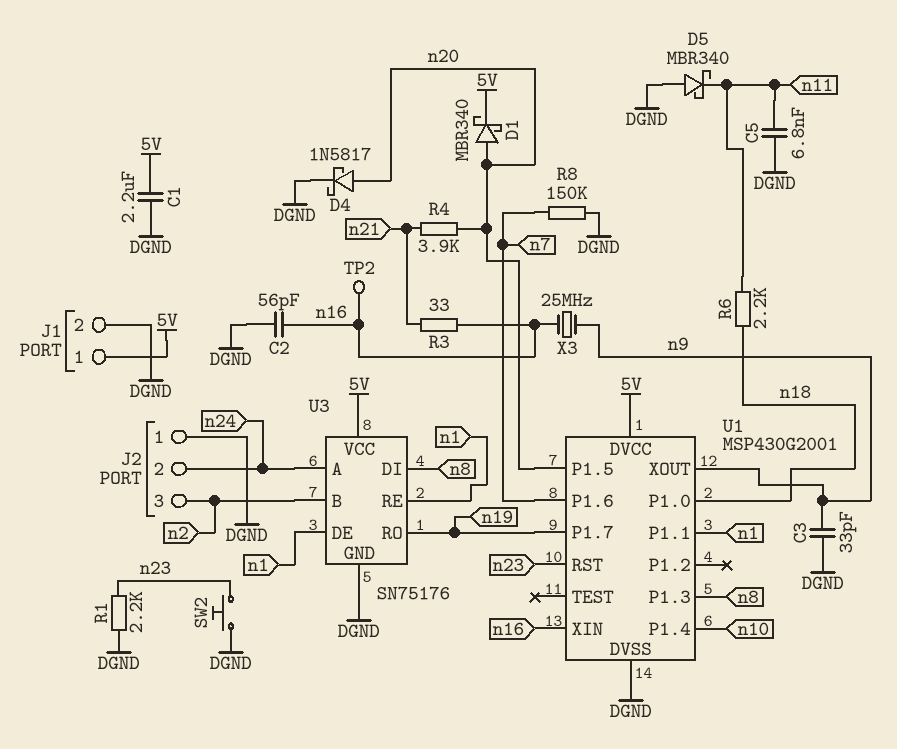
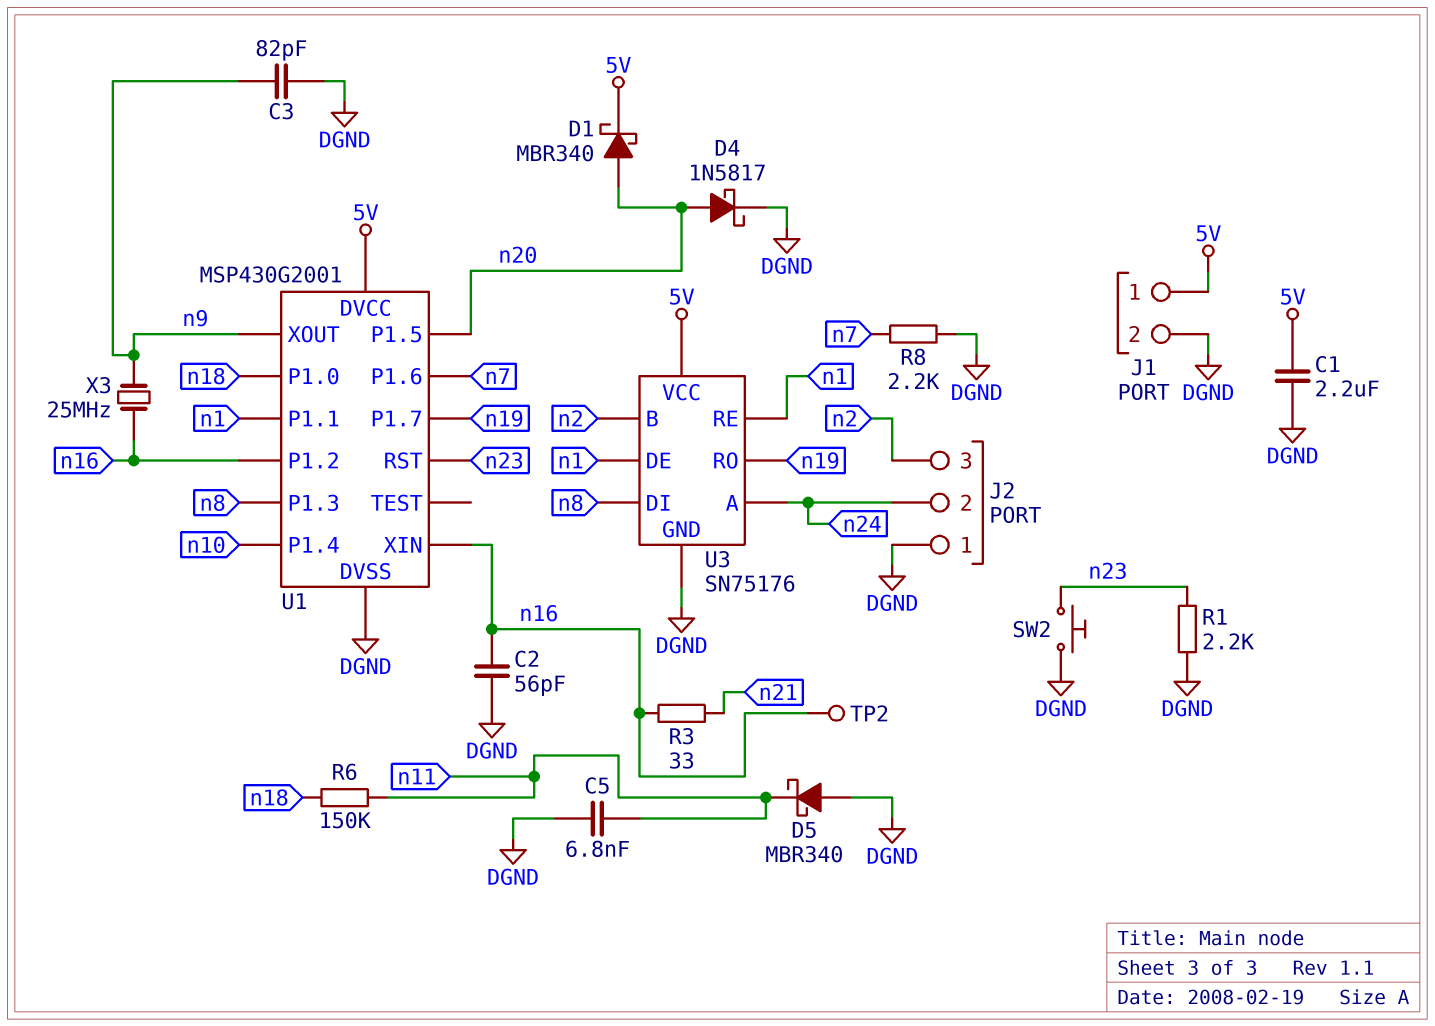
C3: 33pF (DGND, n9) -> 82pF (DGND, n9)
R4: 3.9k (n20, n21) -> none
R6: 2.2k (n11, n18) -> 150k (n11, n18)
R8: 150k (DGND, n7) -> 2.2k (DGND, n7)
U1 pin P1.2: none -> n16

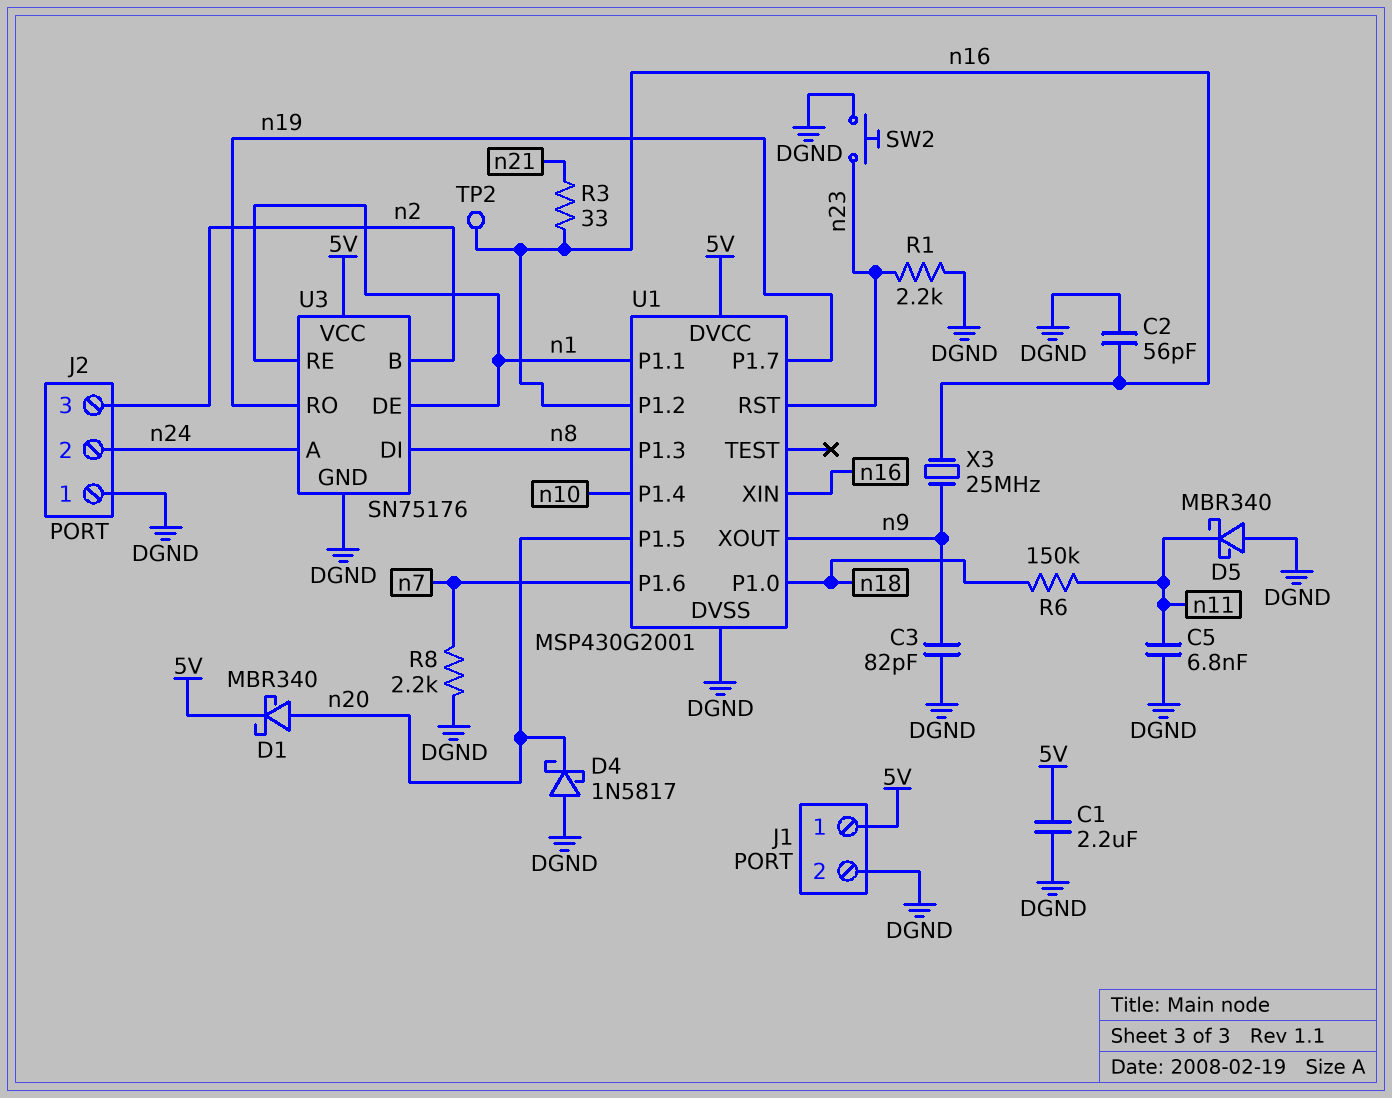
D4: schottky 1N5817 (A n20, K DGND) -> schottky 1N5817 (A DGND, K n20)

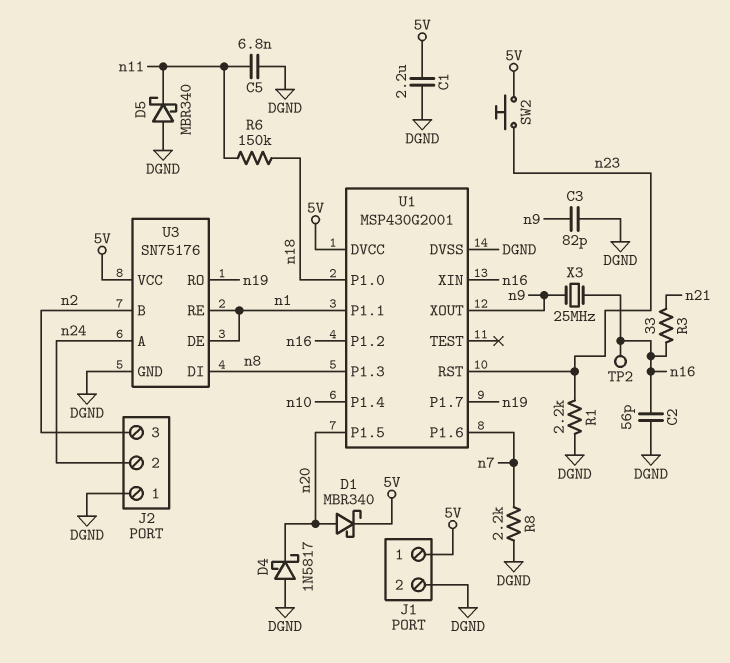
SW2: button (DGND, n23) -> button (5V, n23)

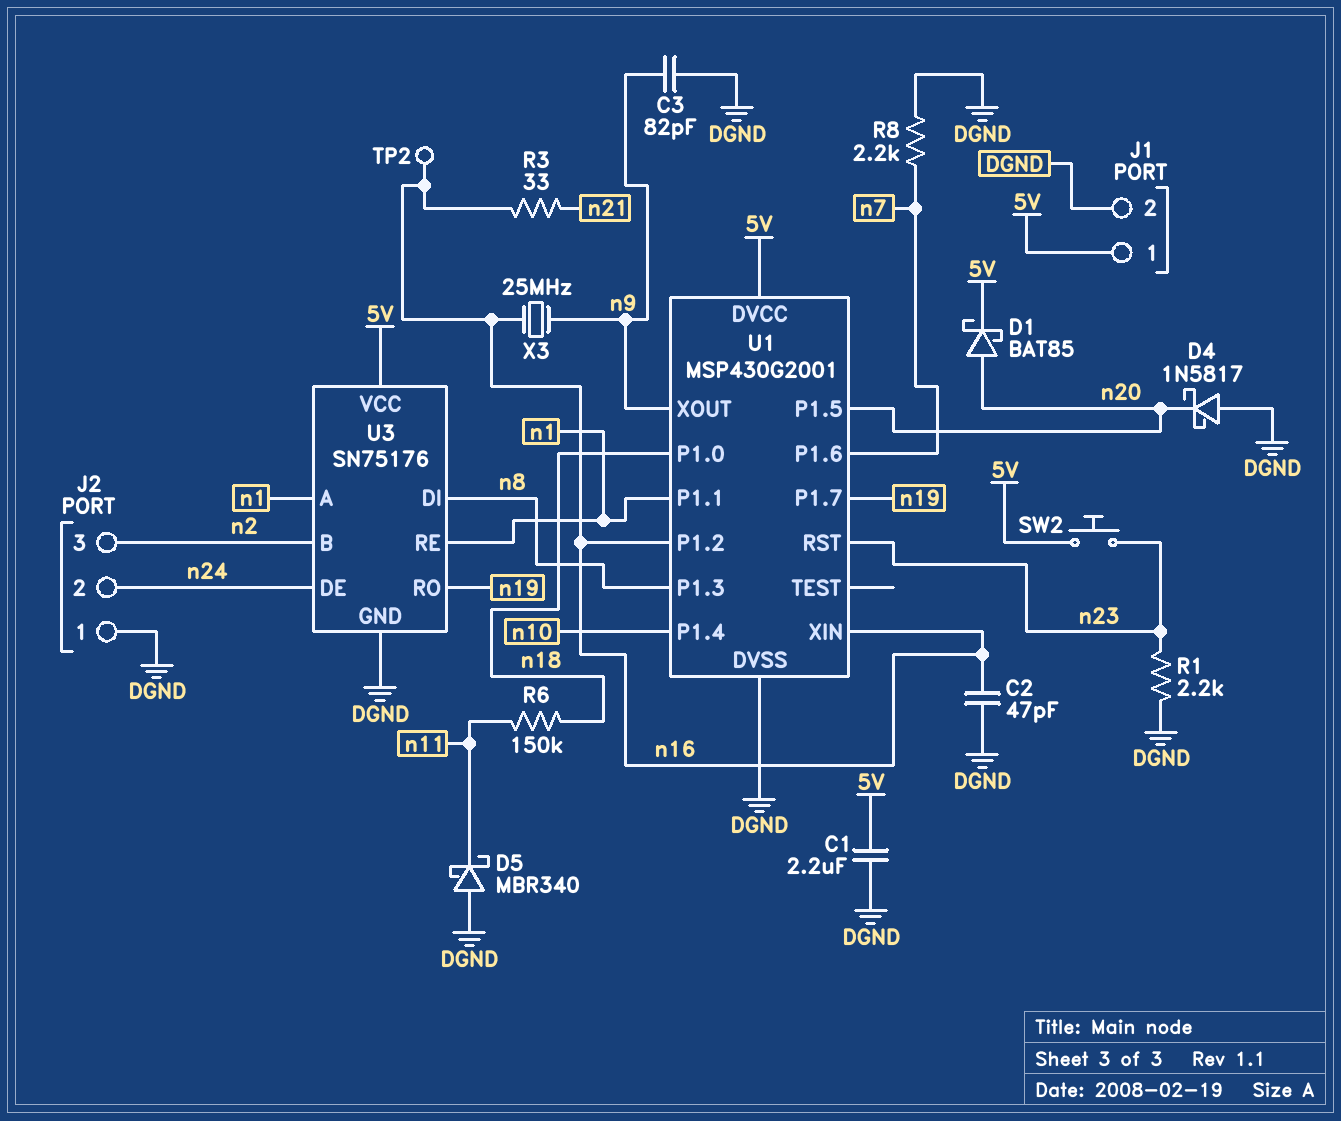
C2: 56pF (DGND, n16) -> 47pF (DGND, n16)
C5: 6.8nF (DGND, n11) -> none
D1: schottky MBR340 (A n20, K 5V) -> schottky BAT85 (A n20, K 5V)
U3 pin A: n24 -> n1
U3 pin DE: n1 -> n24

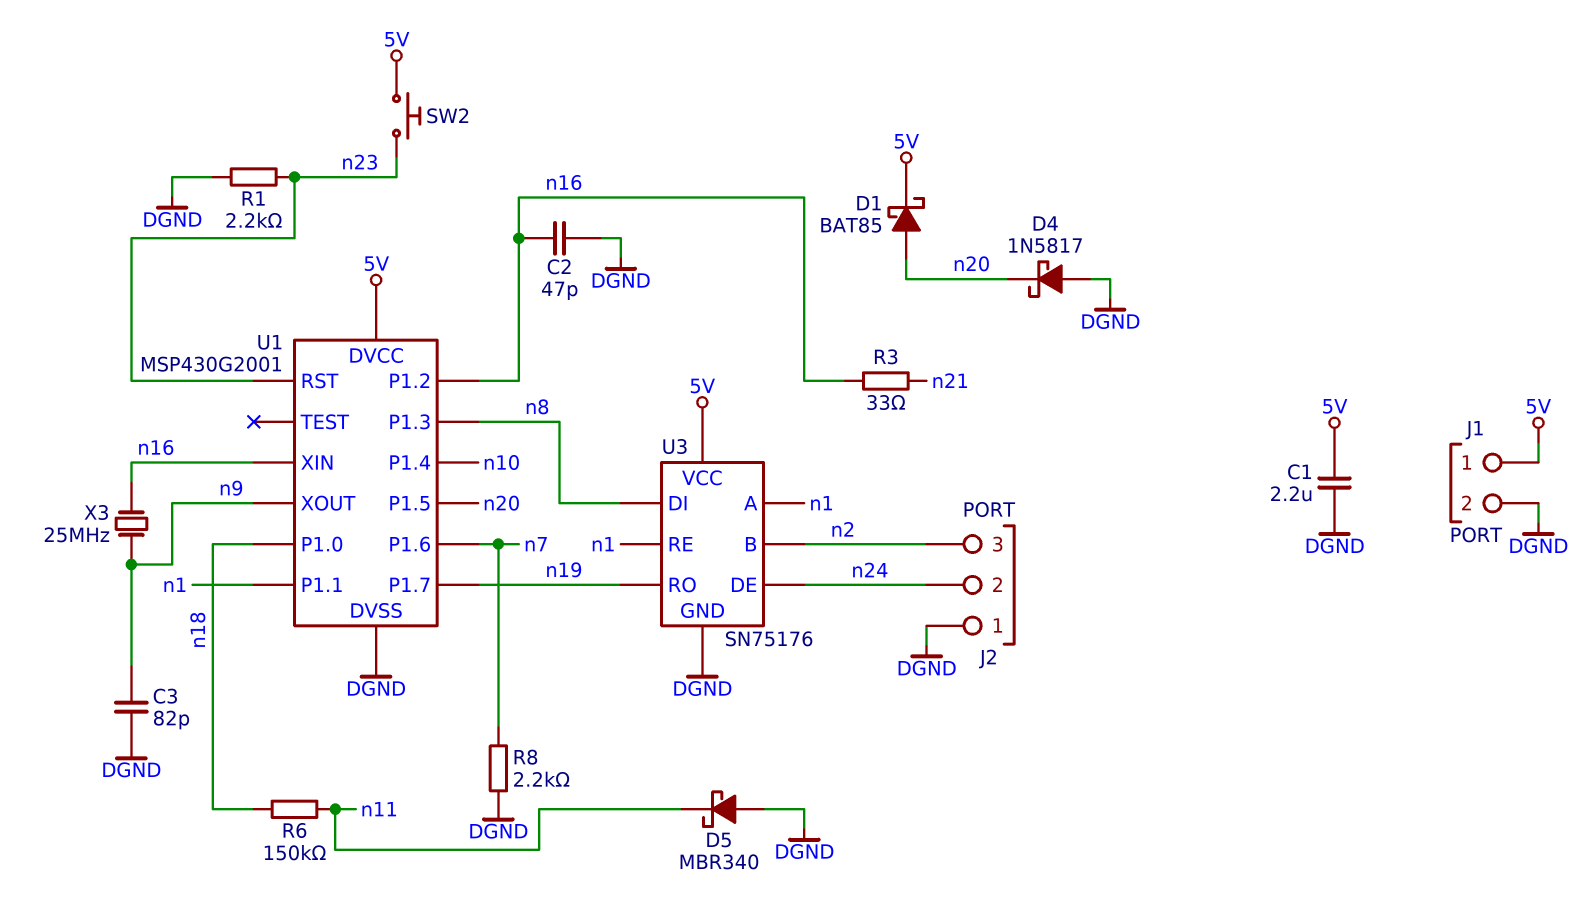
TP2: test point (n16) -> none

